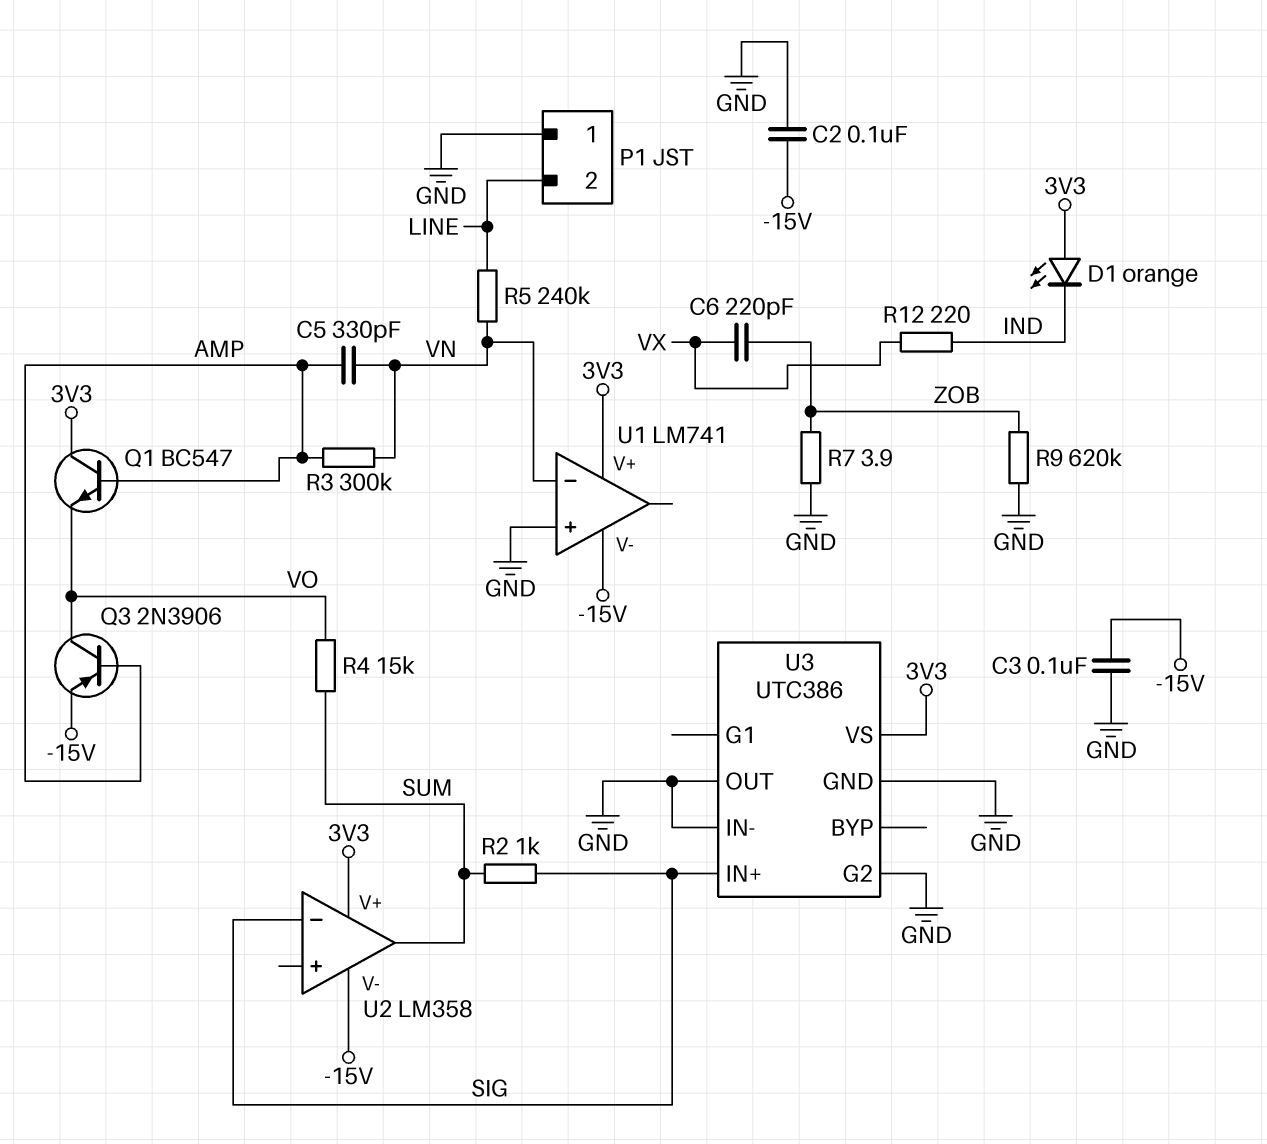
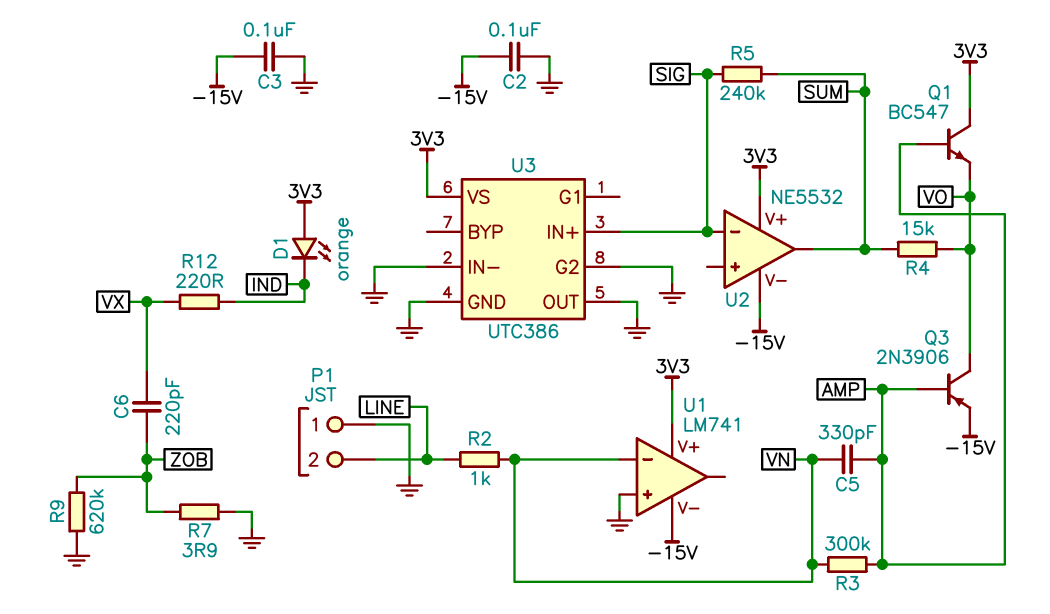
R2: 1k (SIG, SUM) -> 1k (LINE, VN)
R5: 240k (LINE, VN) -> 240k (SIG, SUM)
U2: LM358 -> NE5532

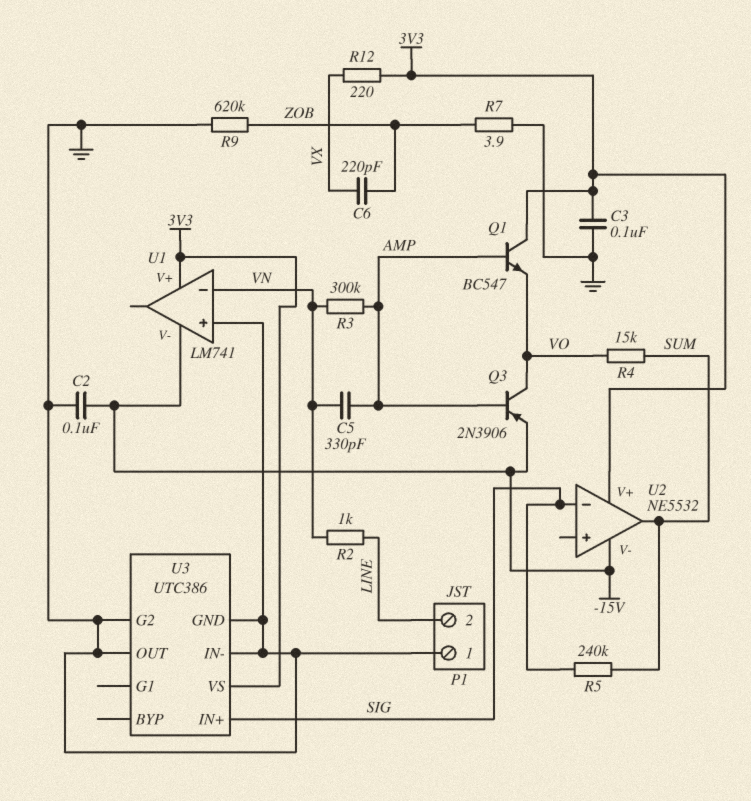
C3: 100nF (-15V, GND) -> 100nF (3V3, GND)
D1: LED orange (A 3V3, K IND) -> none
R12: 220 (IND, VX) -> 220 (3V3, VX)

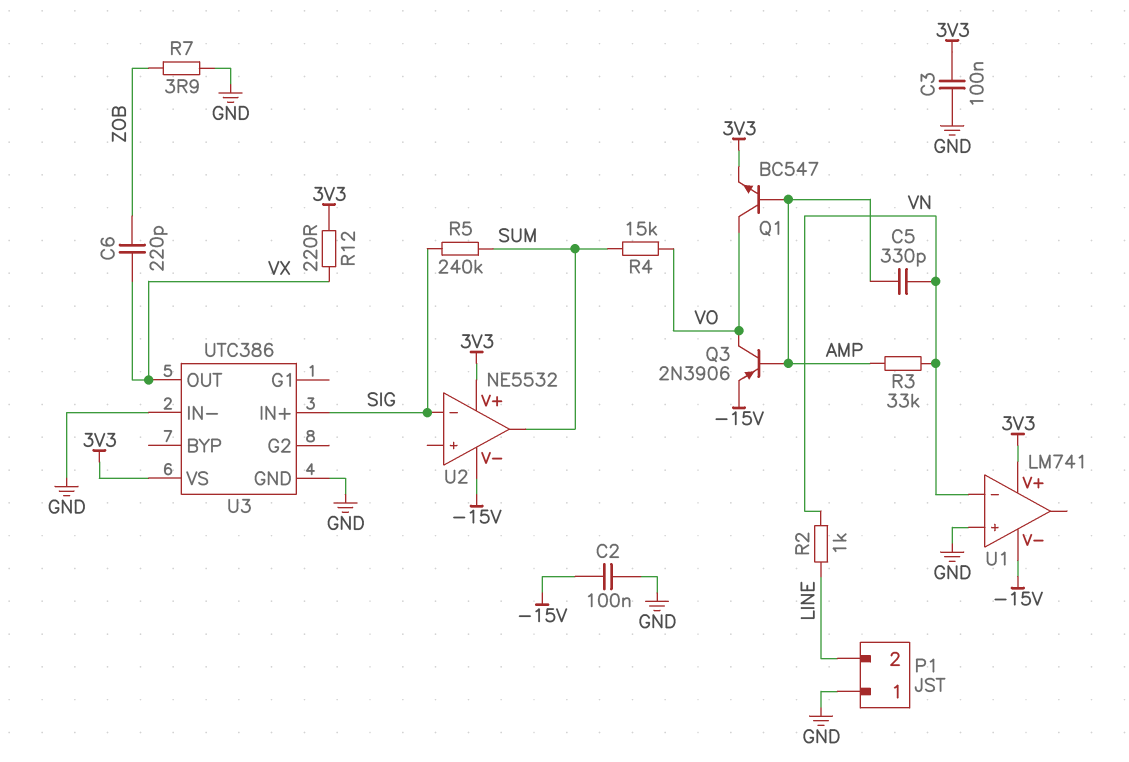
Q1: NPN BC547 (B AMP, C 3V3, E VO) -> NPN BC547 (B AMP, C VO, E 3V3)
R3: 300k (AMP, VN) -> 33k (AMP, VN)
R9: 620k (GND, ZOB) -> none
U3 pin G2: GND -> none
U3 pin OUT: GND -> VX

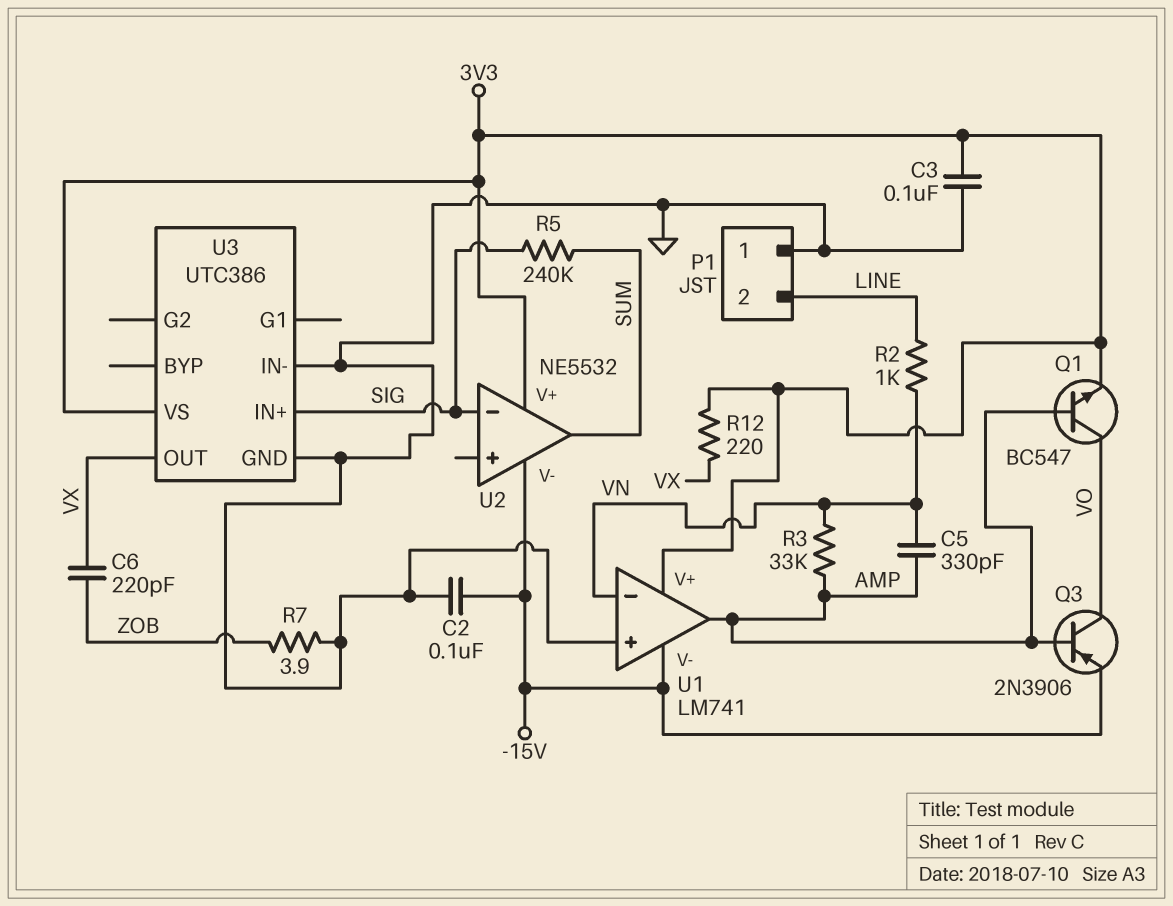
R4: 15k (SUM, VO) -> none
U1 pin out: none -> AMP

